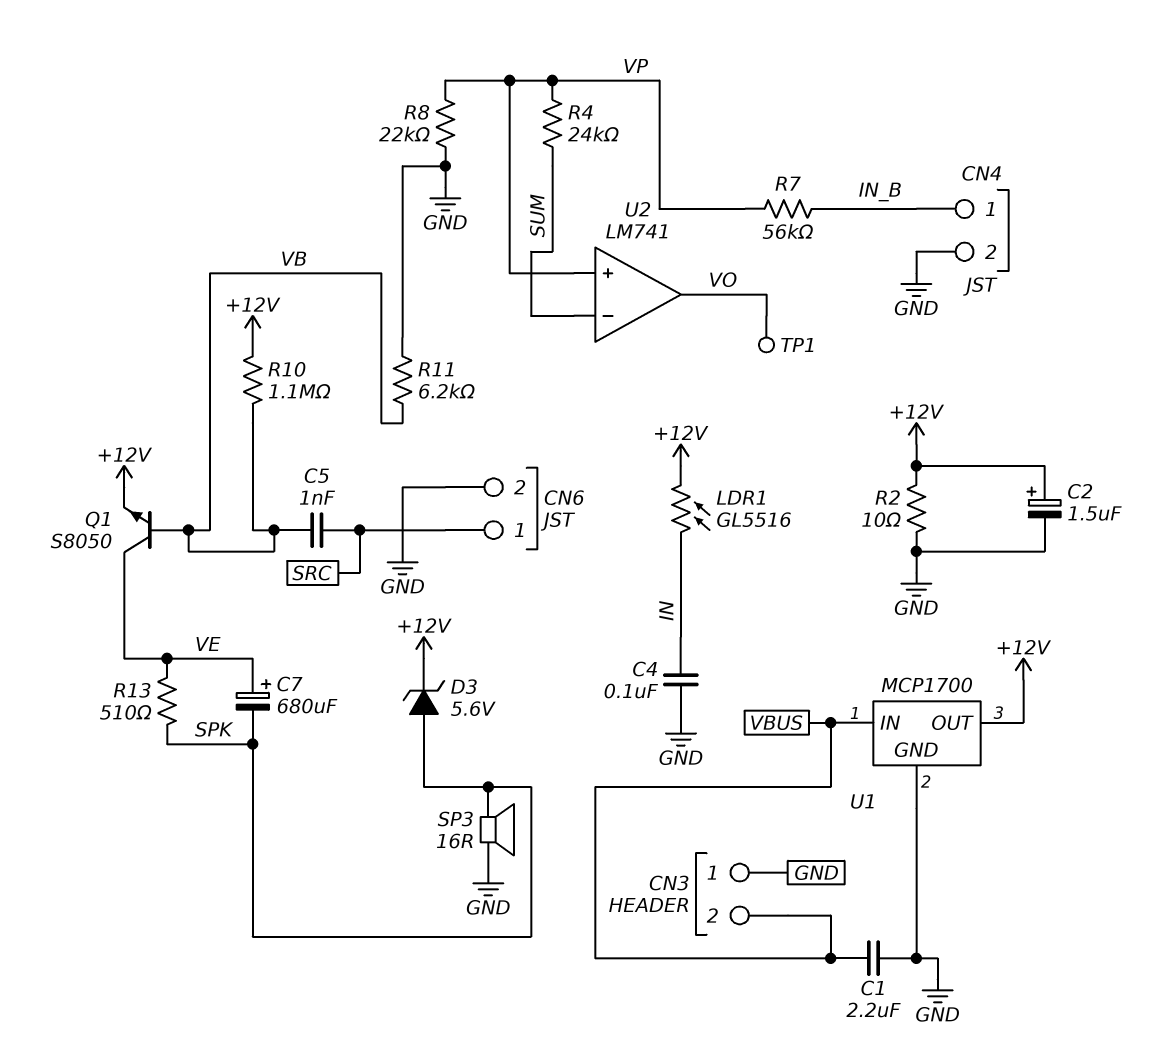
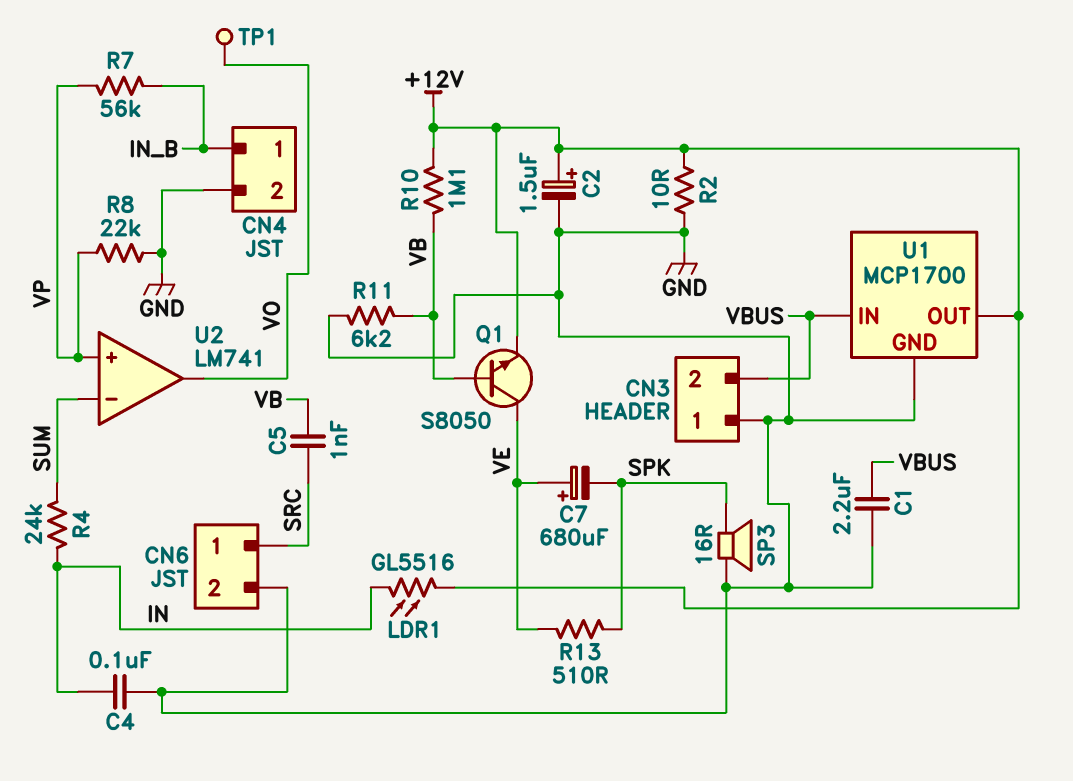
D3: zener 5.6V (A SPK, K +12V) -> none
R4: 24k (SUM, VP) -> 24k (IN, SUM)

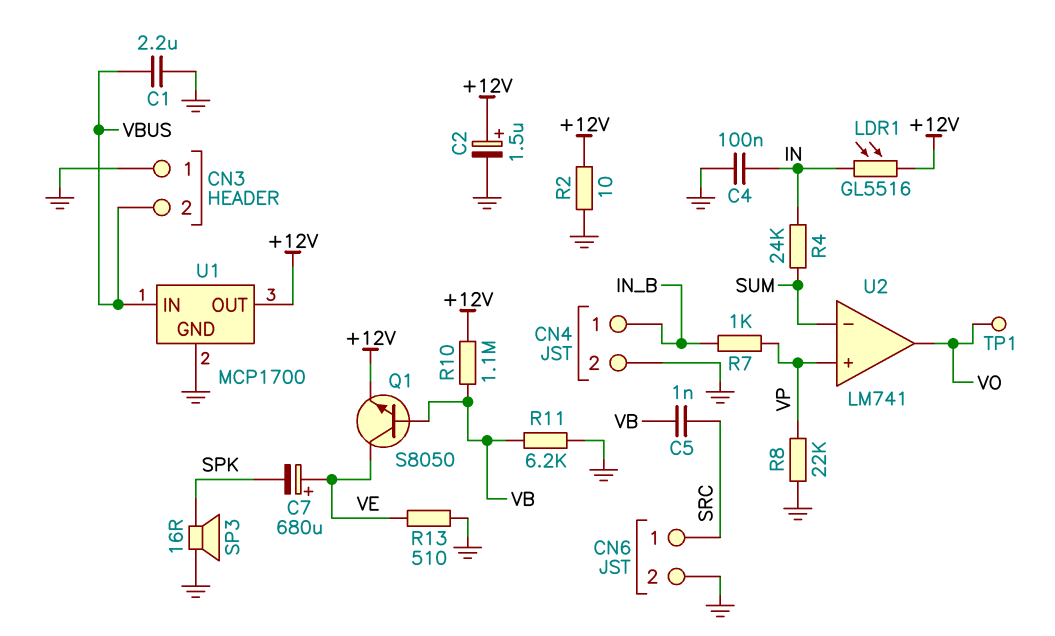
R7: 56k (IN_B, VP) -> 1k (IN_B, VP)
R13: 510 (SPK, VE) -> 510 (GND, VE)

